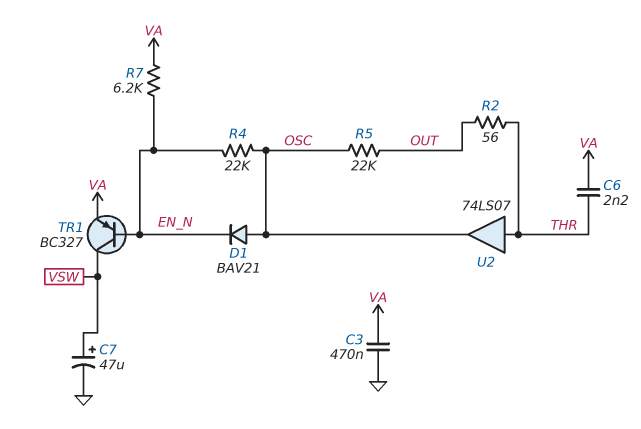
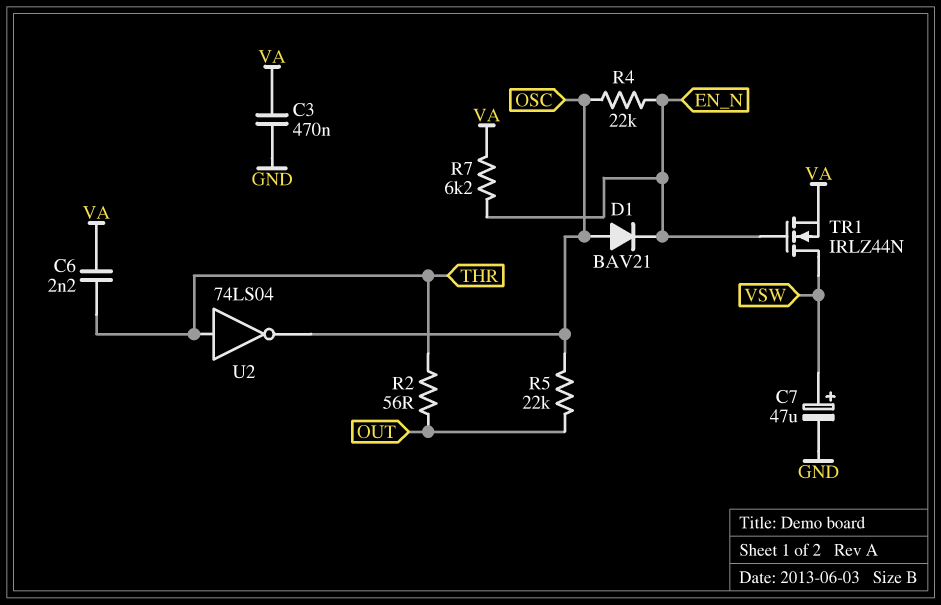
TR1: PNP BC327 (B EN_N, C VSW, E VA) -> NMOS IRLZ44N (G EN_N, D VSW, S VA)
U2: buffer 74LS07 (in THR, out OSC) -> NOT 74LS04 (in THR, out OSC)

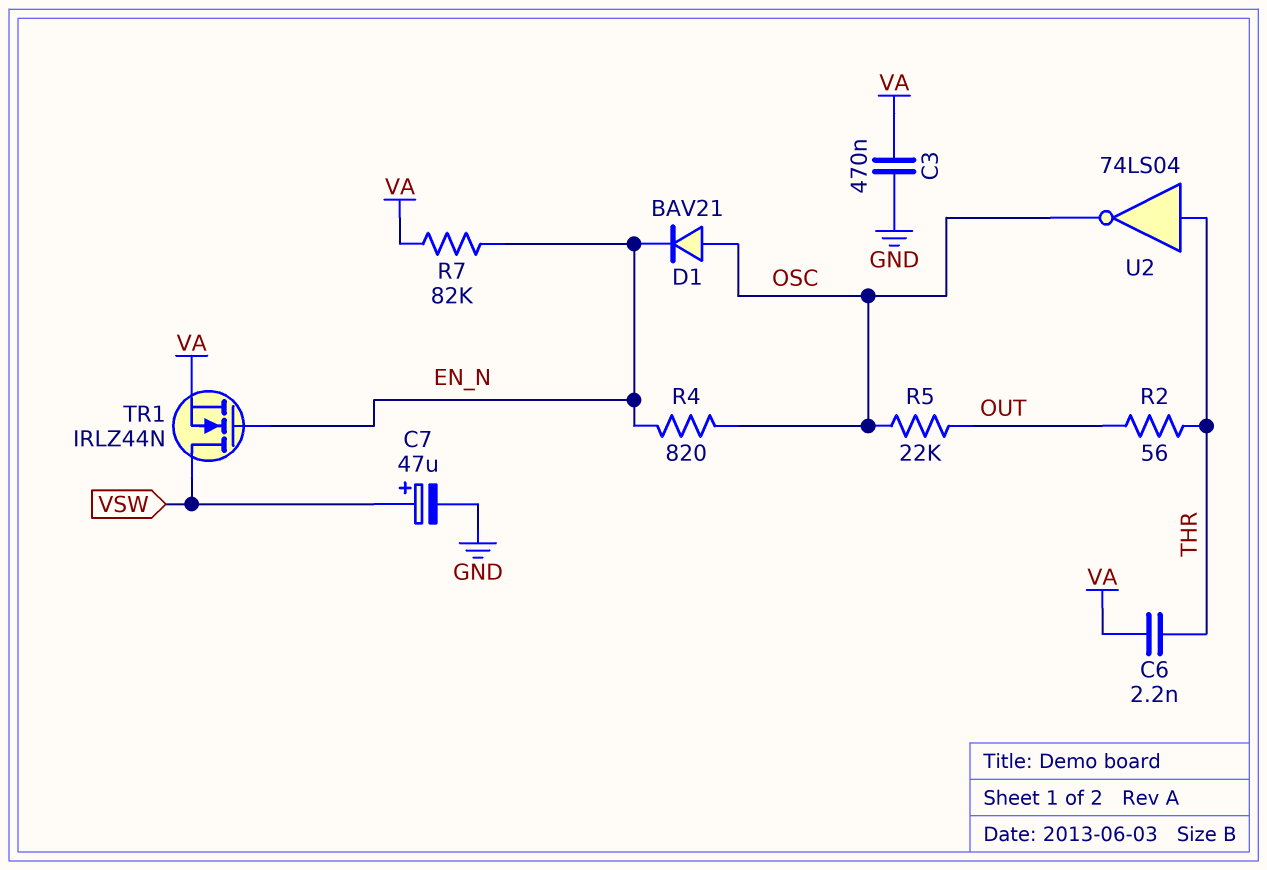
R4: 22k (EN_N, OSC) -> 820 (EN_N, OSC)
R7: 6.2k (EN_N, VA) -> 82k (EN_N, VA)

